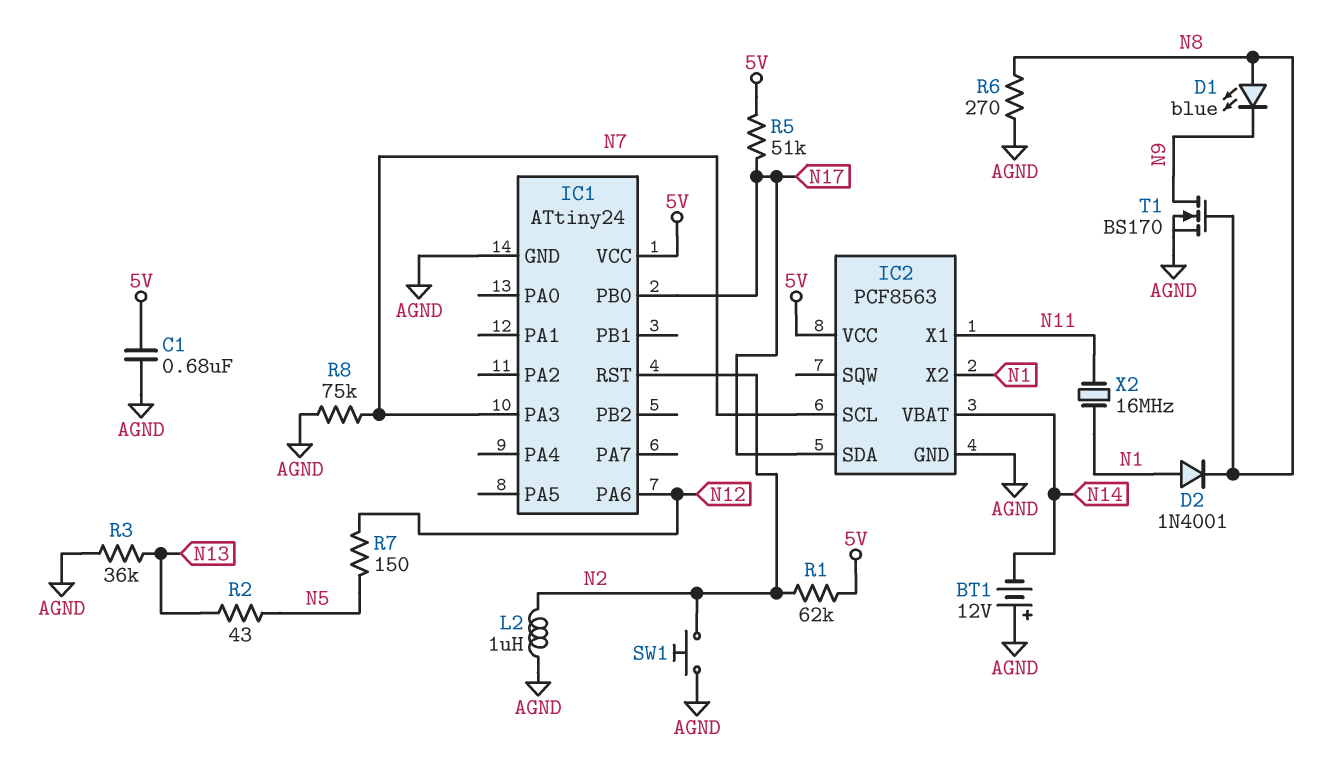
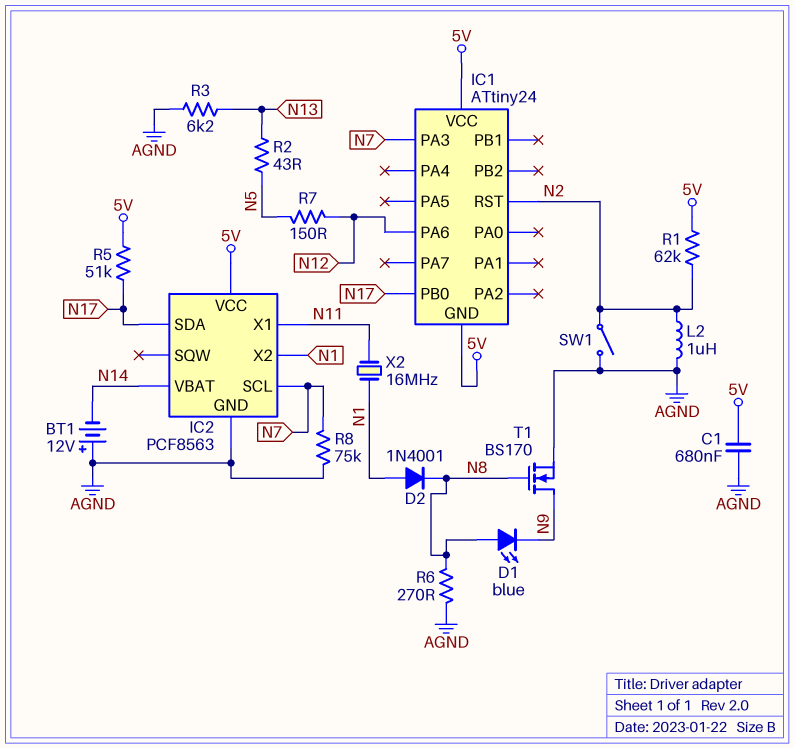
IC1 pin GND: AGND -> 5V
R3: 36k (AGND, N13) -> 6.2k (AGND, N13)
SW1: button (AGND, N2) -> switch (AGND, N2)

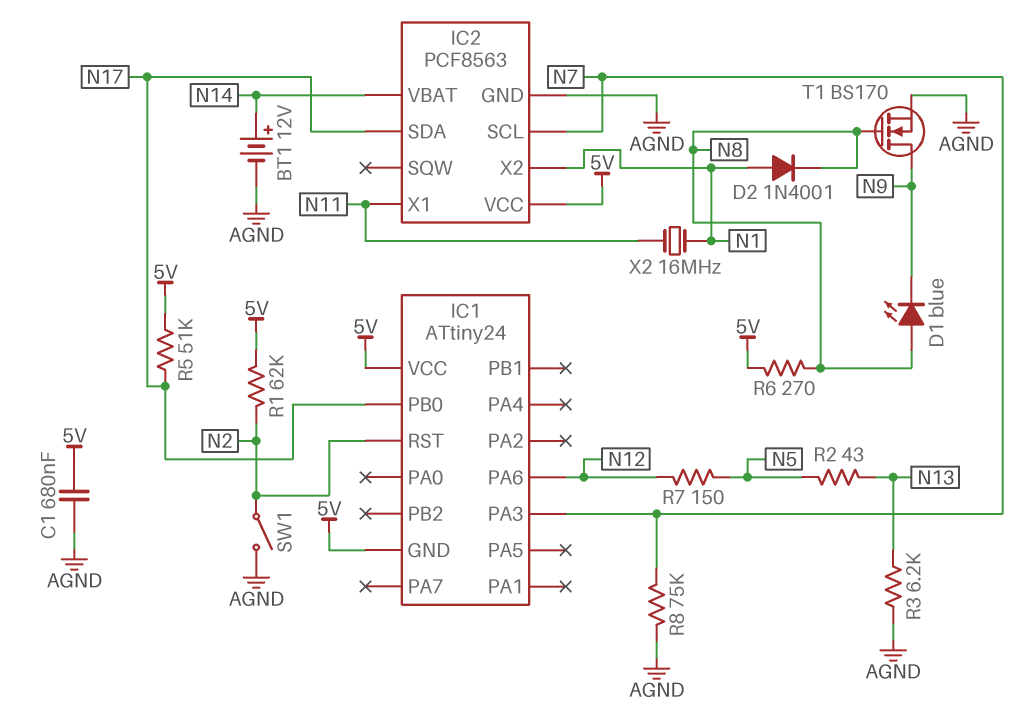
BT1: 12V (plus AGND, minus N14) -> 12V (plus N14, minus AGND)
L2: 1uH (AGND, N2) -> none
R6: 270 (AGND, N8) -> 270 (5V, N8)

